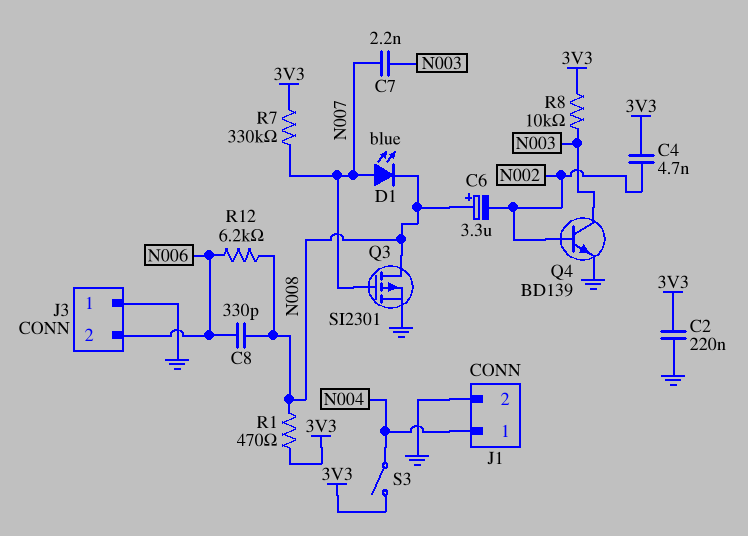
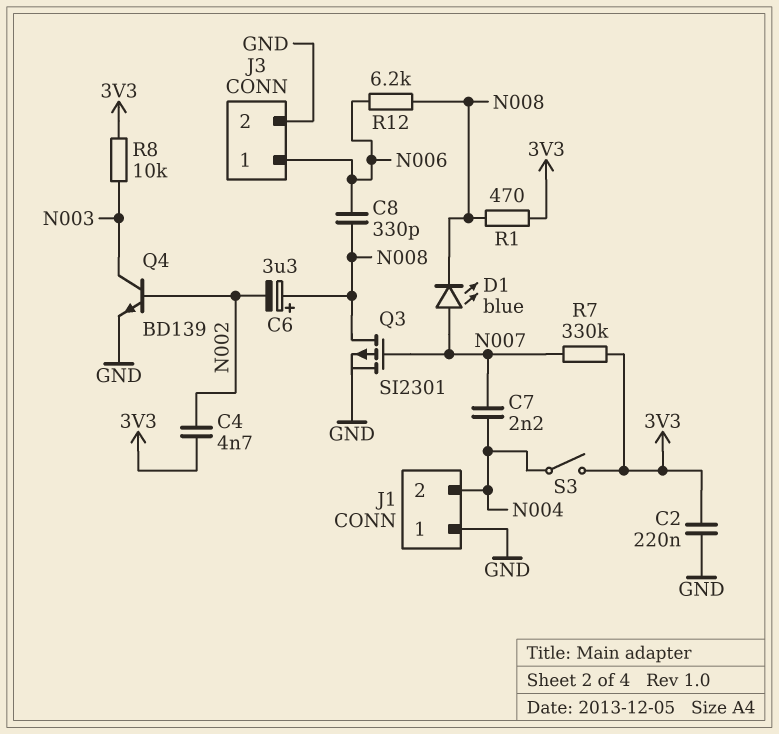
C7: 2.2nF (N003, N007) -> 2.2nF (N004, N007)
J1 pin 1: N004 -> GND
J1 pin 2: GND -> N004
J3 pin 1: GND -> N006
J3 pin 2: N006 -> GND

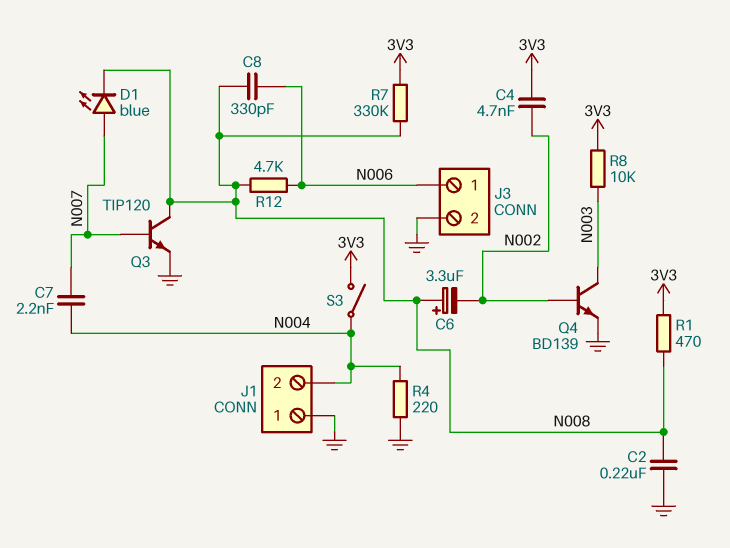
C2: 220nF (3V3, GND) -> 220nF (GND, N008)
Q3: PMOS SI2301 (G N007, D N008, S GND) -> NPN TIP120 (B N007, C N008, E GND)
R4: none -> 220 (GND, N004)
R7: 330k (3V3, N007) -> 330k (3V3, N008)
R12: 6.2k (N006, N008) -> 4.7k (N006, N008)

